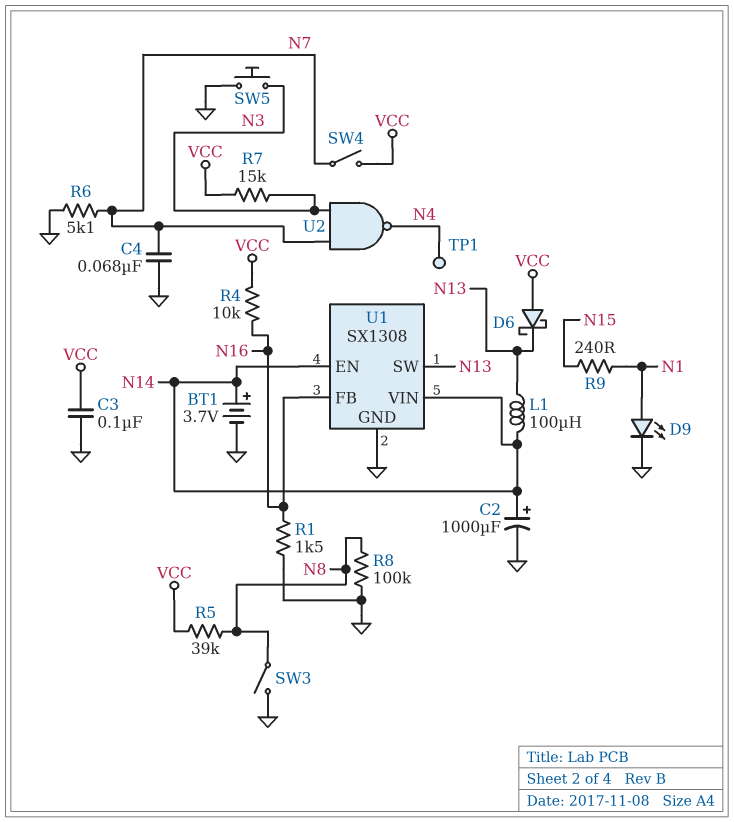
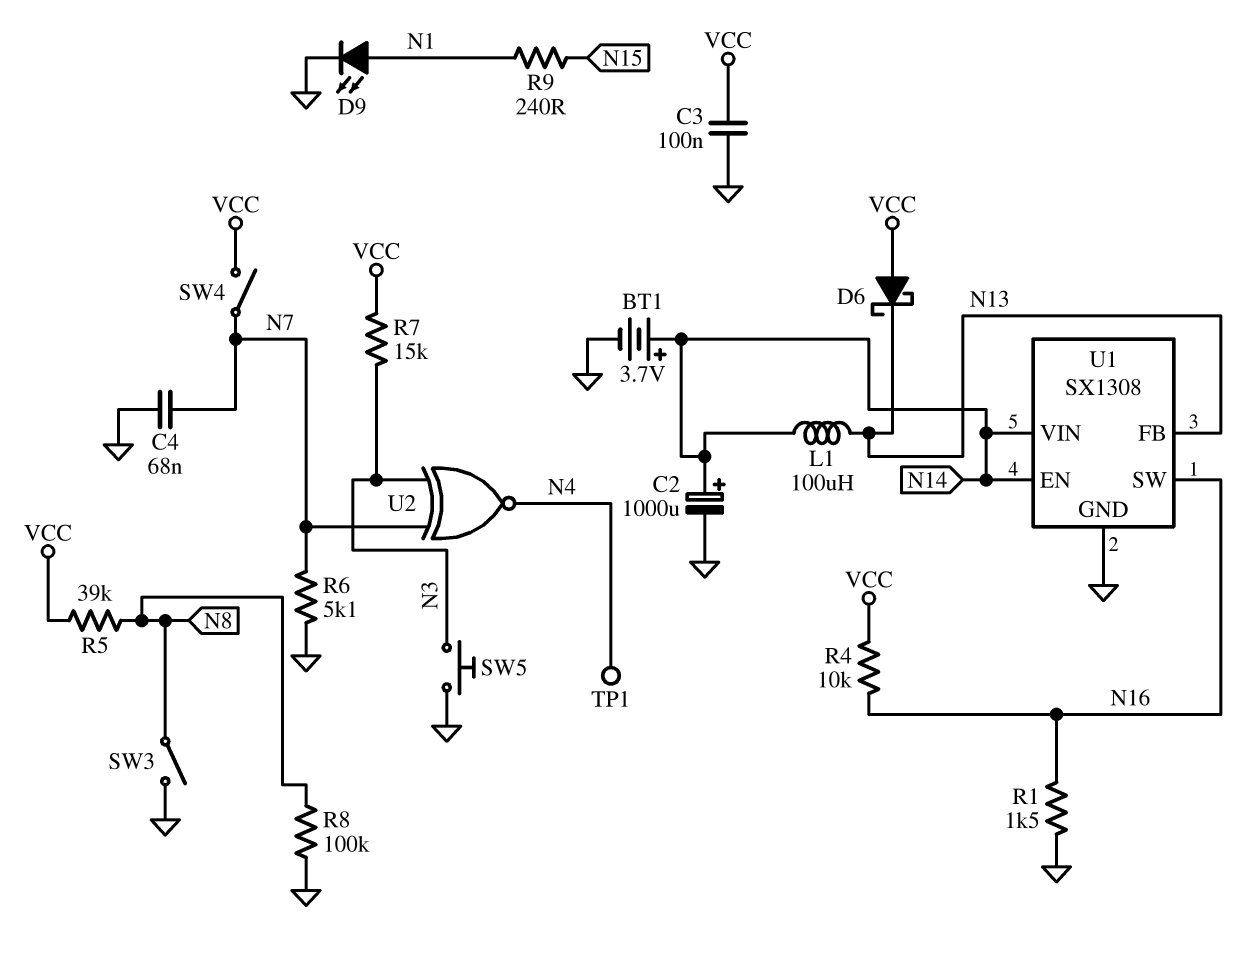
U1 pin FB: N16 -> N13
U1 pin SW: N13 -> N16
U2: NAND (in N3, in N7, out N4) -> XNOR (in N3, in N7, out N4)

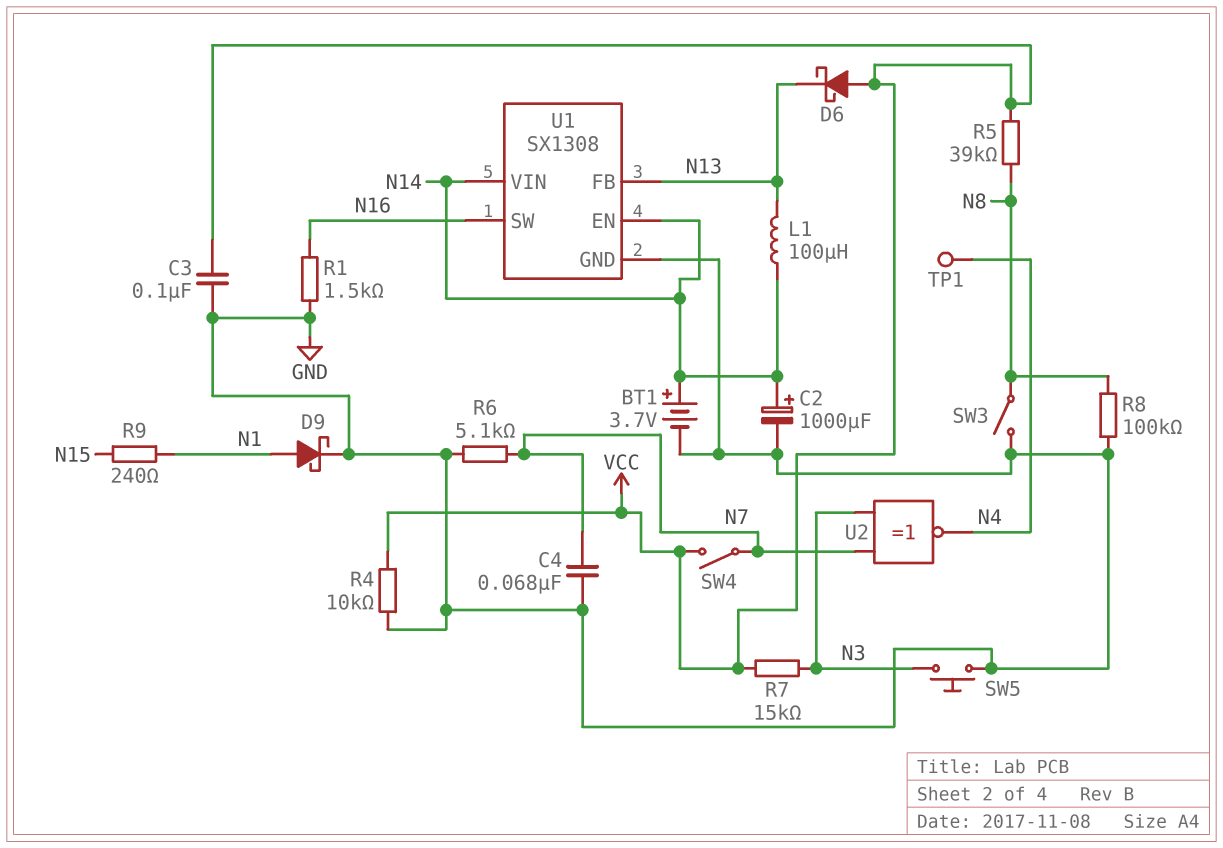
D9: LED (A N1, K GND) -> schottky (A N1, K GND)
R4: 10k (N16, VCC) -> 10k (GND, VCC)

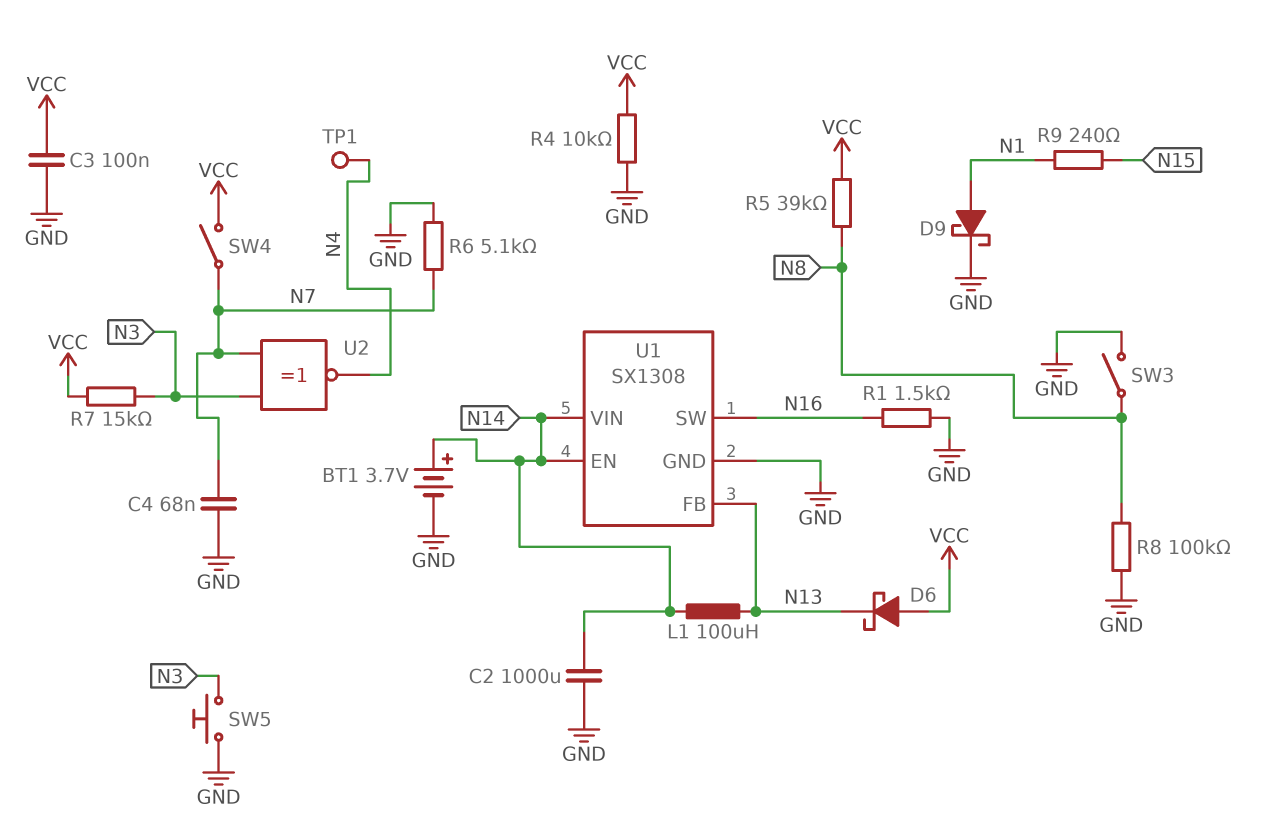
C2: 1000uF (plus N14, minus GND) -> 1000uF (GND, N14)

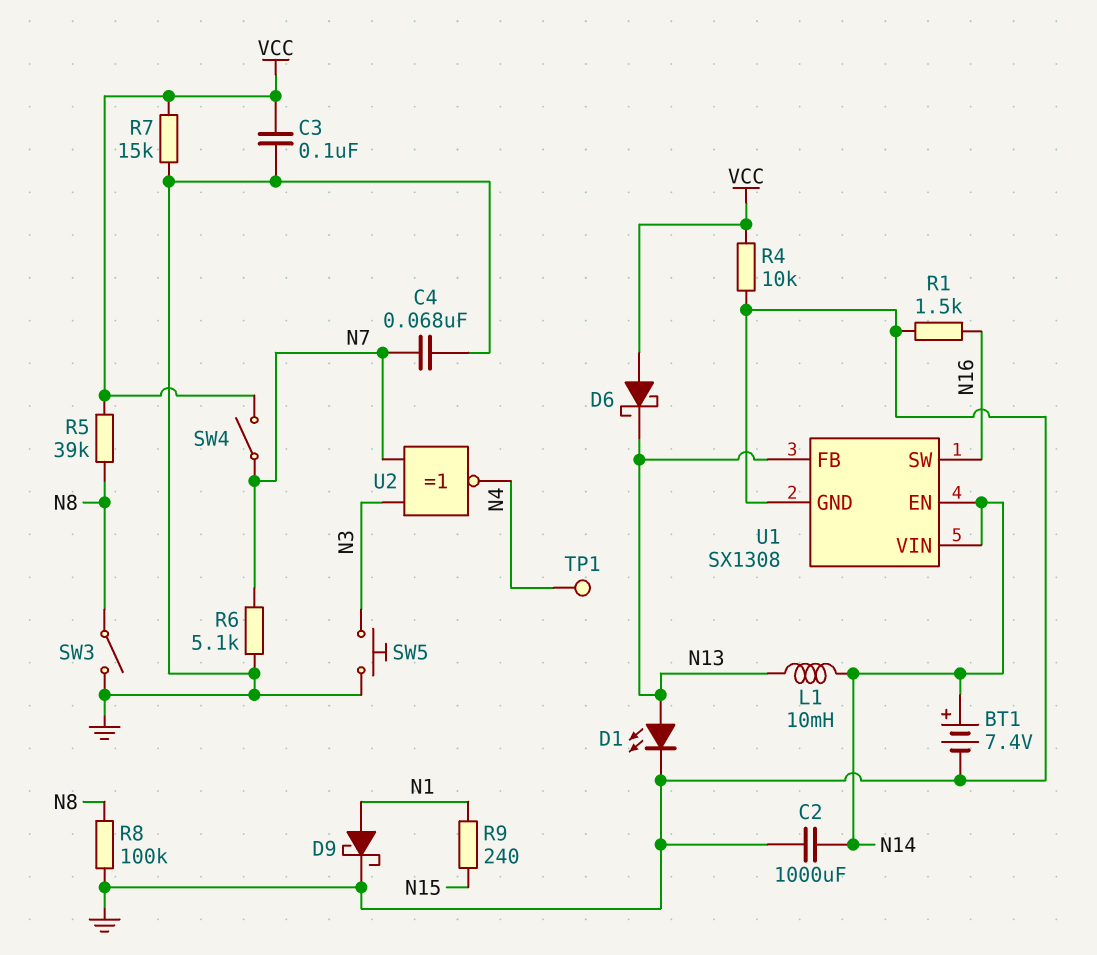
BT1: 3.7V (plus N14, minus GND) -> 7.4V (plus N14, minus GND)
D1: none -> LED (A N13, K GND)
L1: 100uH (N13, N14) -> 10mH (N13, N14)
R7: 15k (N3, VCC) -> 15k (GND, VCC)

